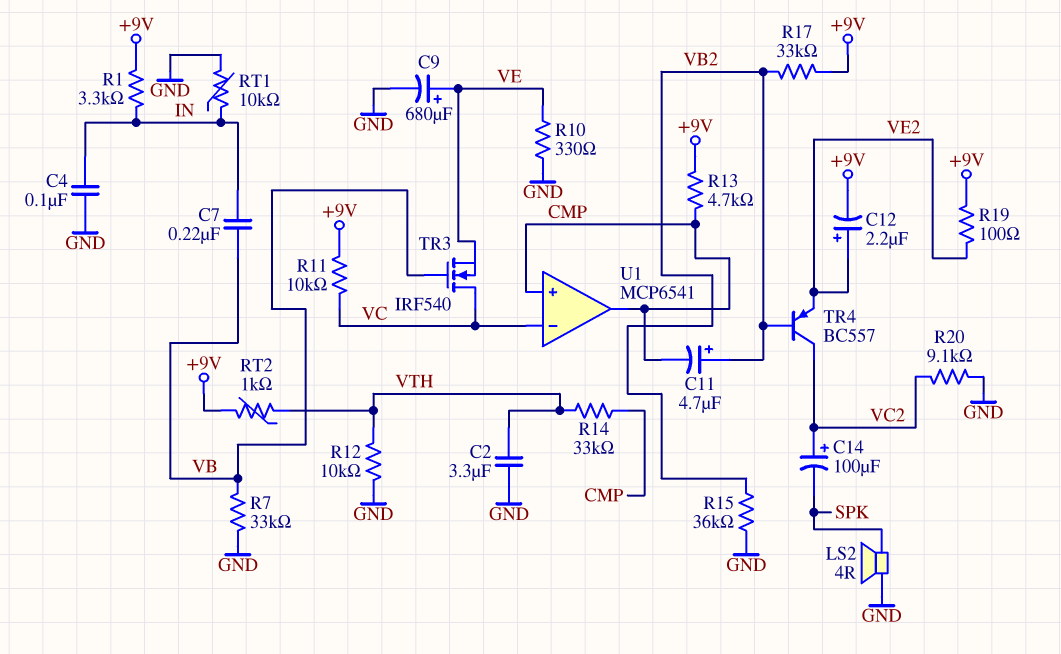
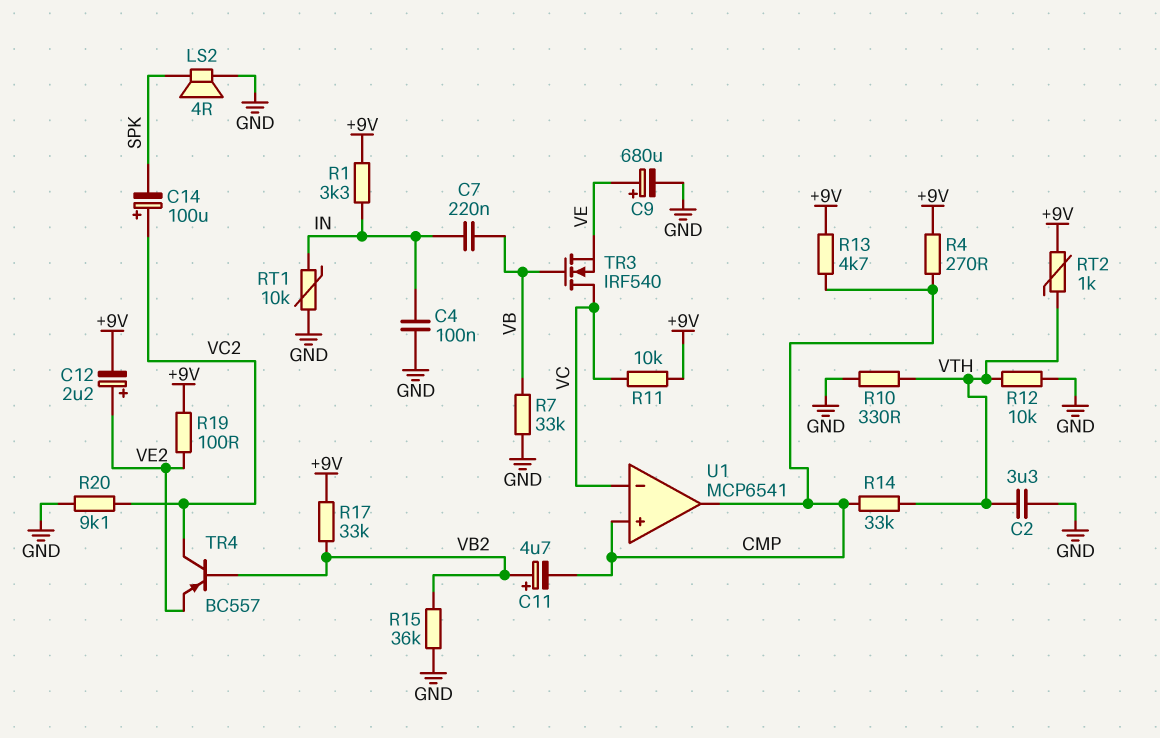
R4: none -> 270 (+9V, CMP)
R10: 330 (GND, VE) -> 330 (GND, VTH)

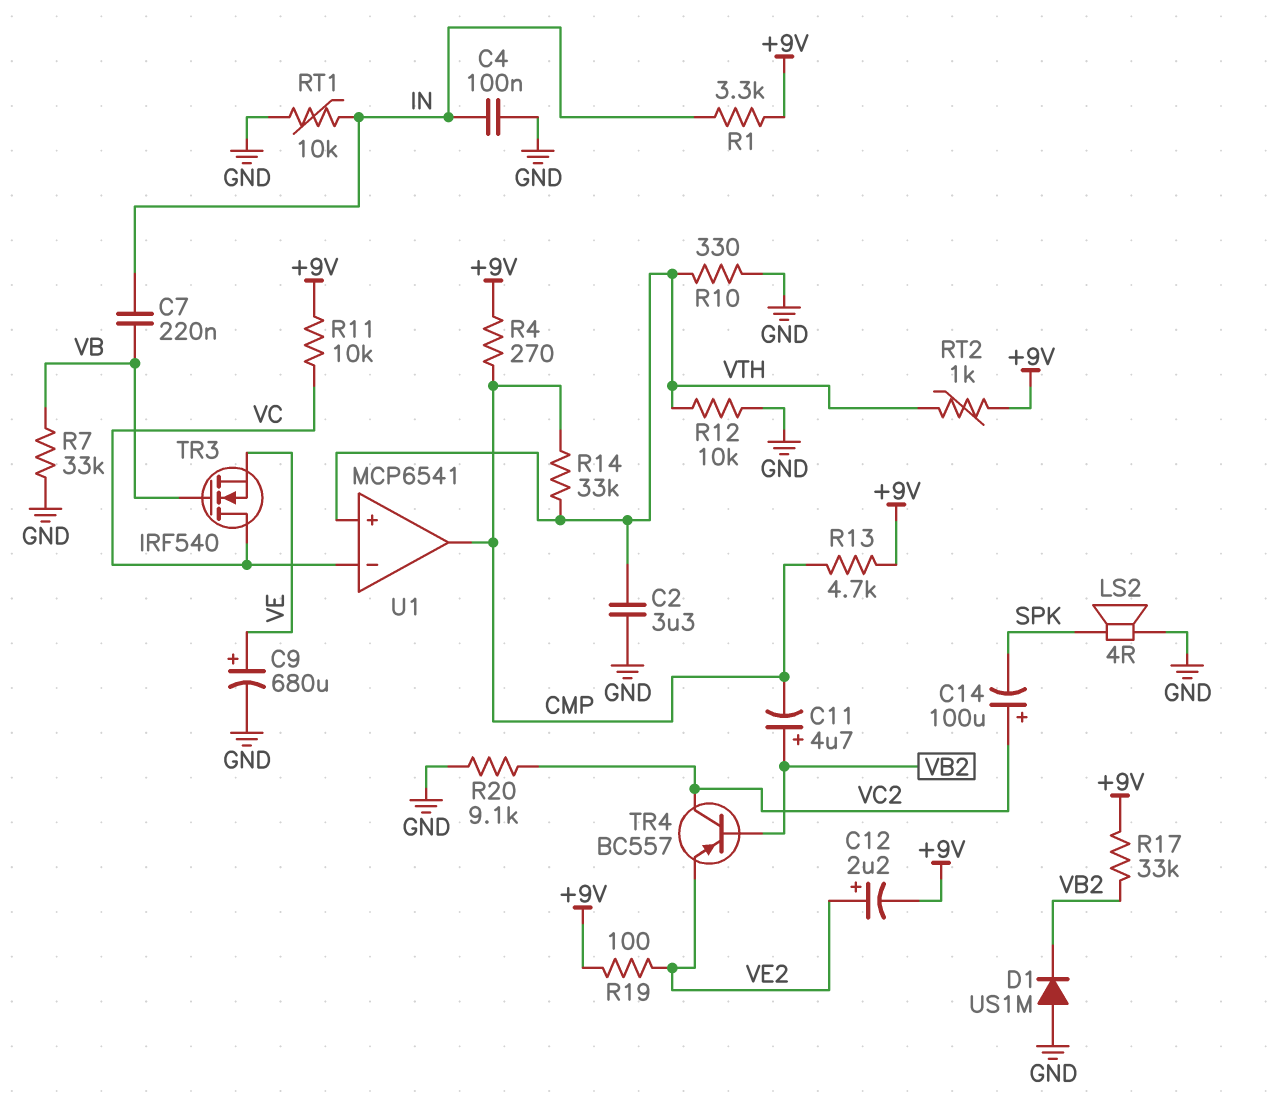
D1: none -> diode US1M (A GND, K VB2)
R15: 36k (GND, VB2) -> none
U1 pin in+: CMP -> VTH

